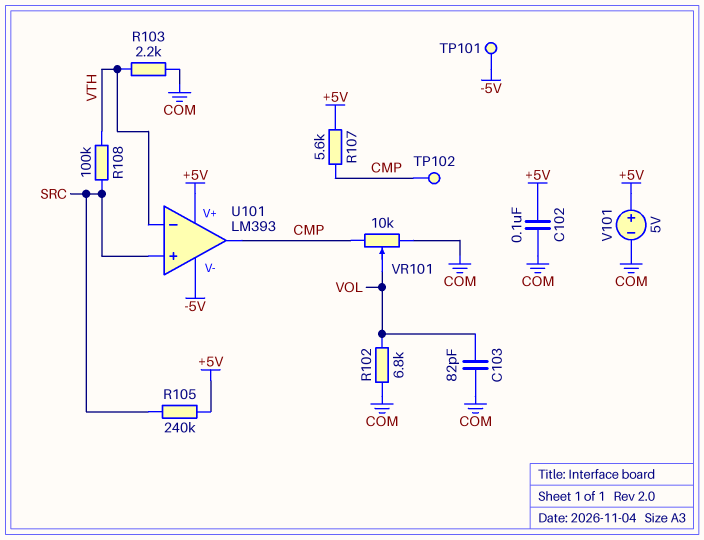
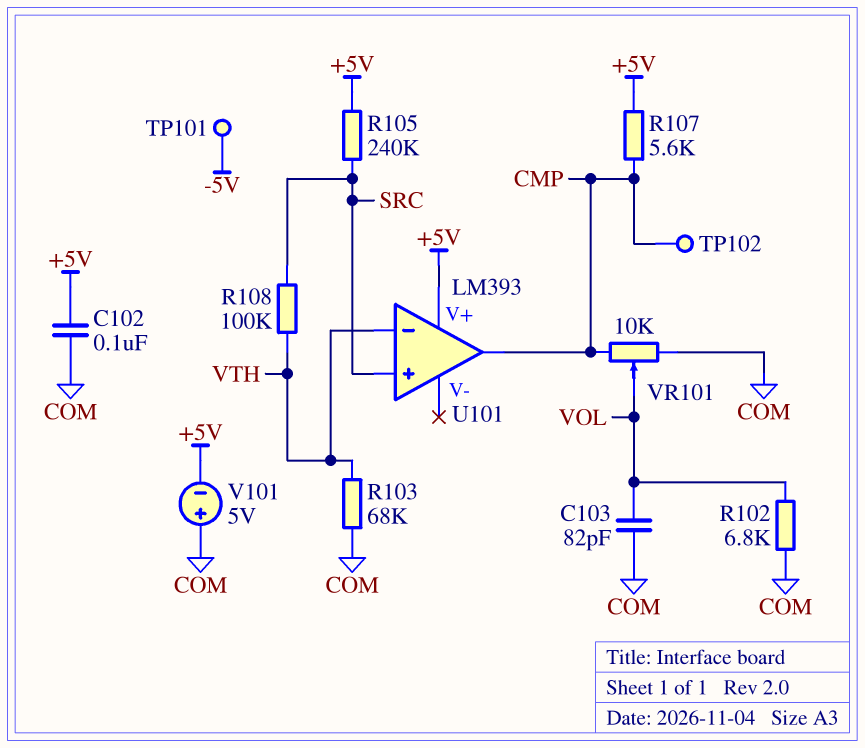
R103: 2.2k (COM, VTH) -> 68k (COM, VTH)
U101 pin V-: -5V -> none
V101: 5V (plus +5V, minus COM) -> 5V (plus COM, minus +5V)

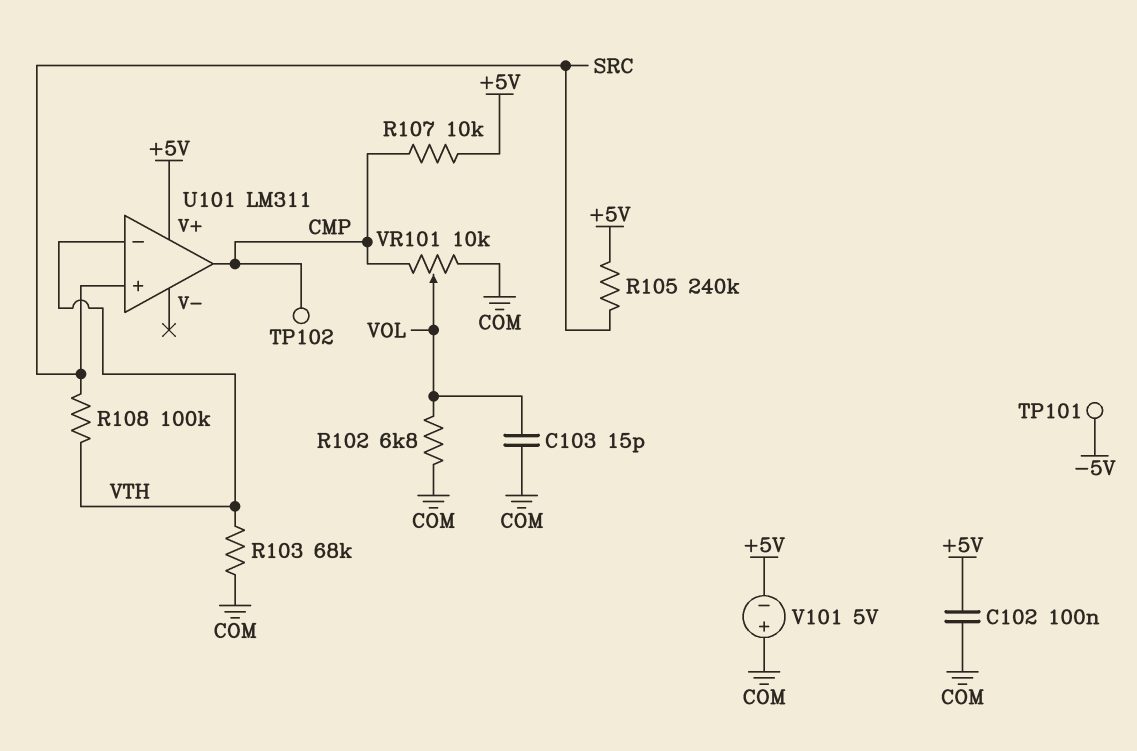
C103: 82pF (COM, VOL) -> 15pF (COM, VOL)
R107: 5.6k (+5V, CMP) -> 10k (+5V, CMP)
U101: LM393 -> LM311

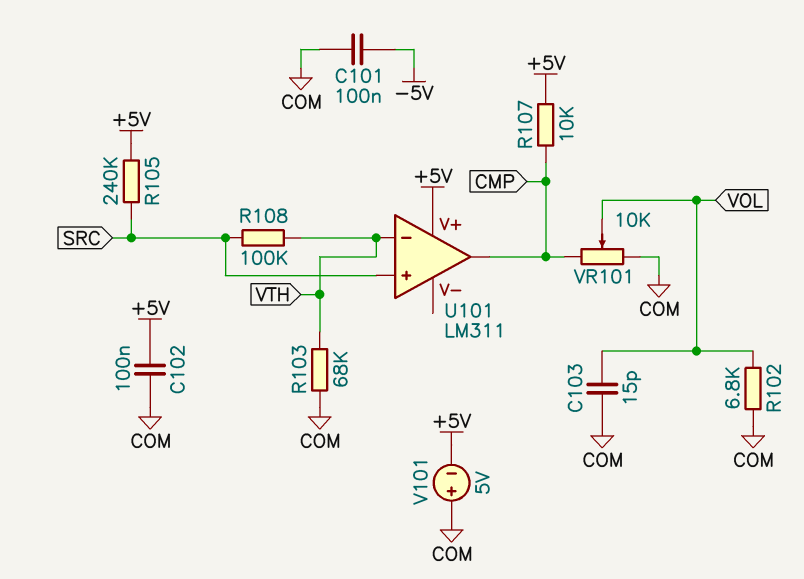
C101: none -> 100nF (-5V, COM)
TP101: test point (-5V) -> none
TP102: test point (CMP) -> none

